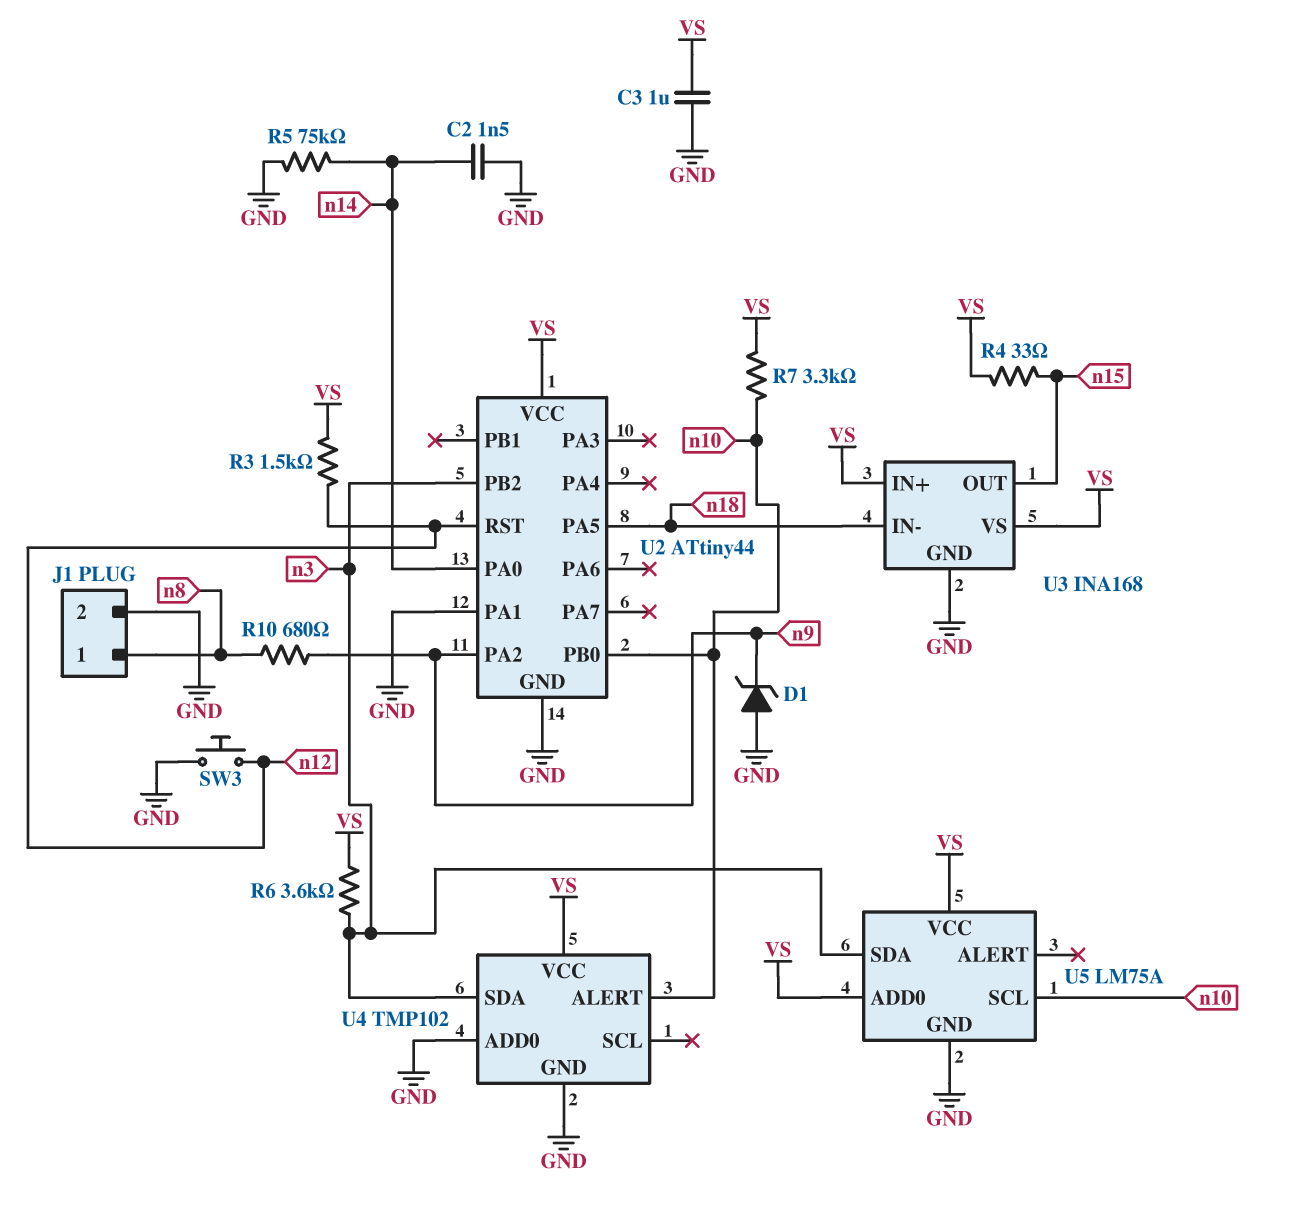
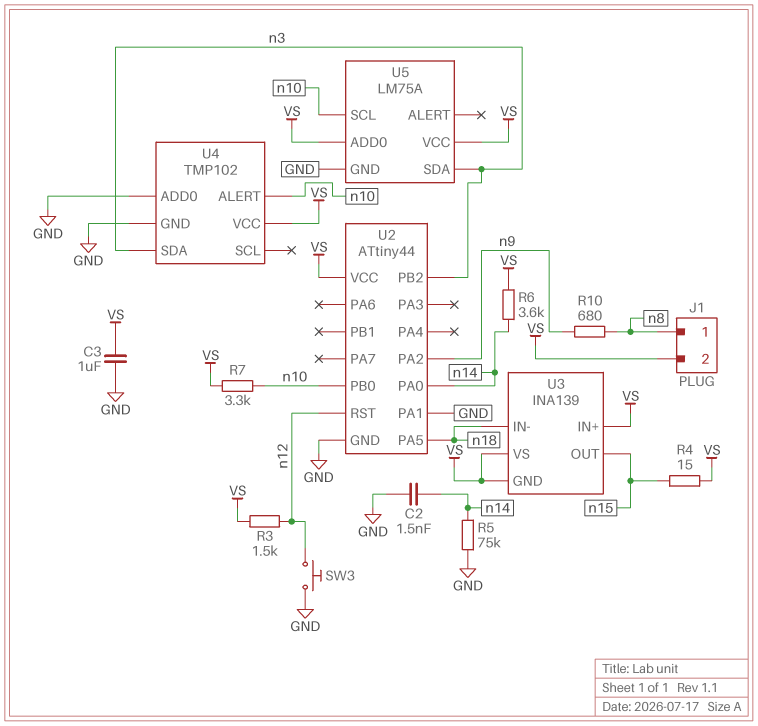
D1: zener (A GND, K n9) -> none
J1 pin 2: GND -> VS
R4: 33 (VS, n15) -> 15 (VS, n15)
R6: 3.6k (VS, n3) -> 3.6k (VS, n14)
U3: INA168 -> INA139
U3 pin GND: GND -> VS

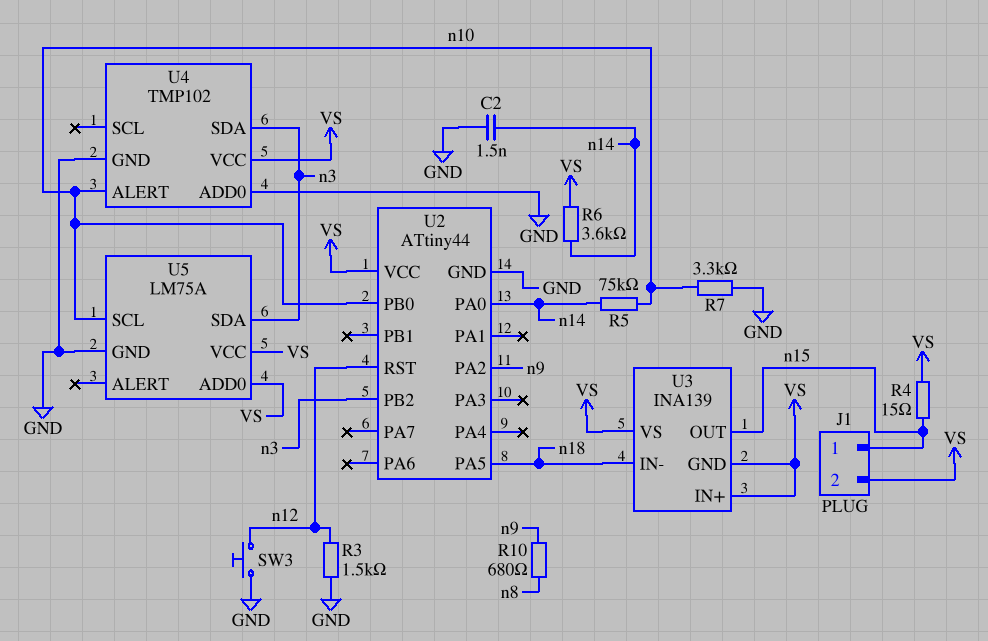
C3: 1uF (GND, VS) -> none
J1 pin 1: n8 -> n15
R3: 1.5k (VS, n12) -> 1.5k (GND, n12)
R5: 75k (GND, n14) -> 75k (n10, n14)
R7: 3.3k (VS, n10) -> 3.3k (GND, n10)
U2 pin PA1: GND -> none

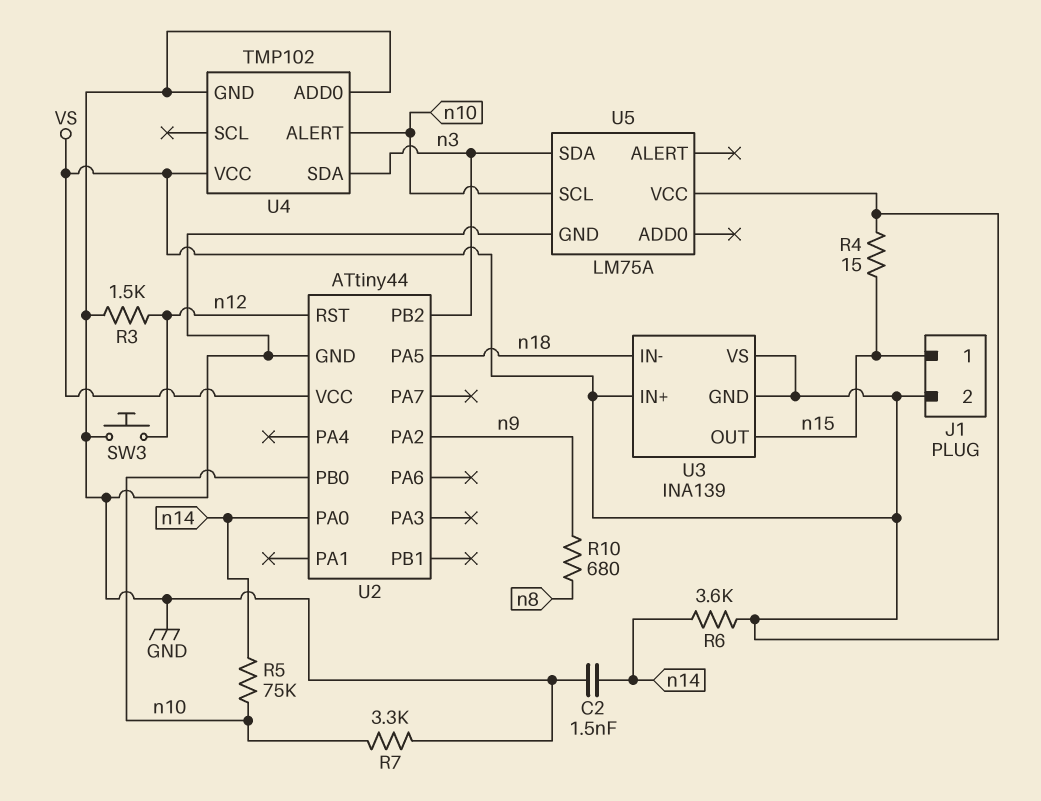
U5 pin ADD0: VS -> none

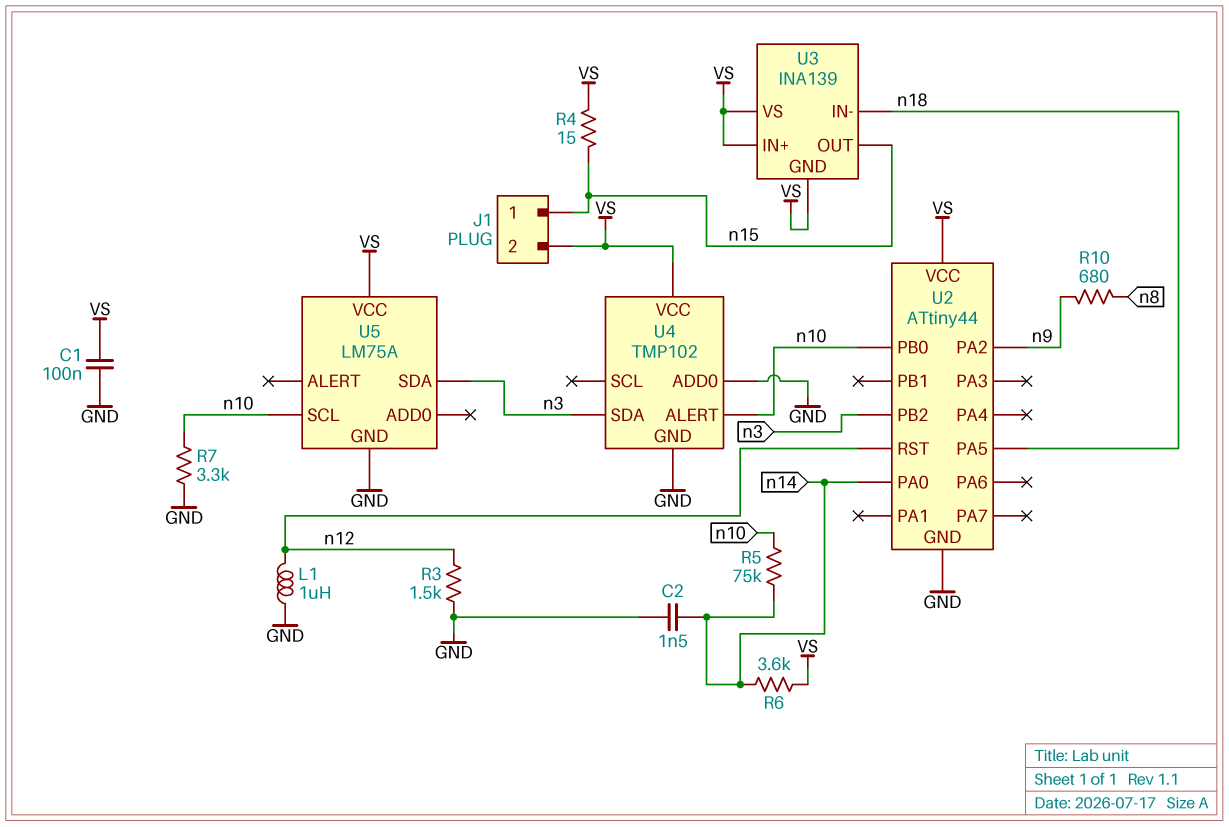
C1: none -> 100nF (GND, VS)
L1: none -> 1uH (GND, n12)
SW3: button (GND, n12) -> none

